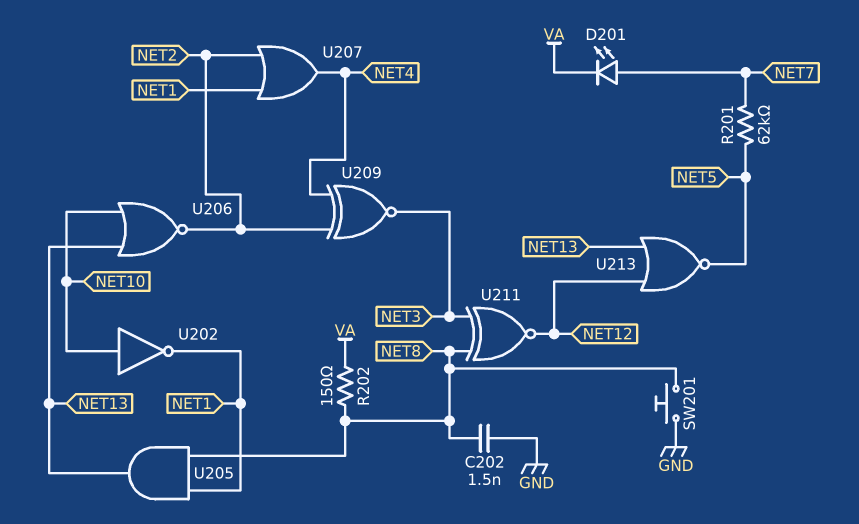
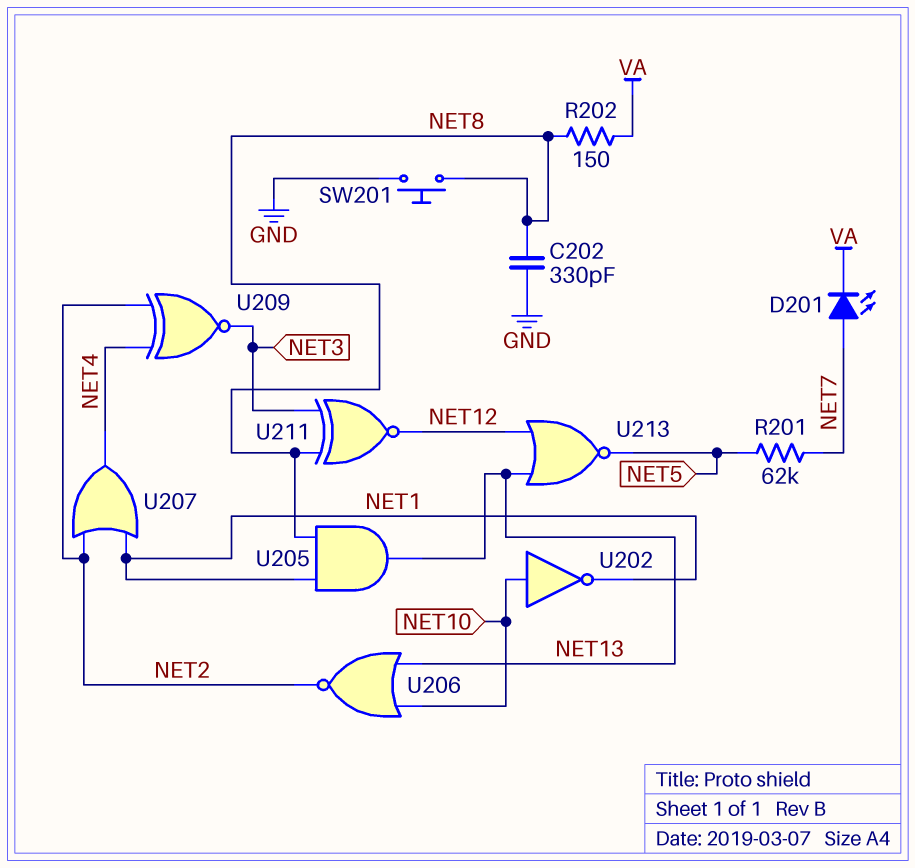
C202: 1.5nF (GND, NET8) -> 330pF (GND, NET8)

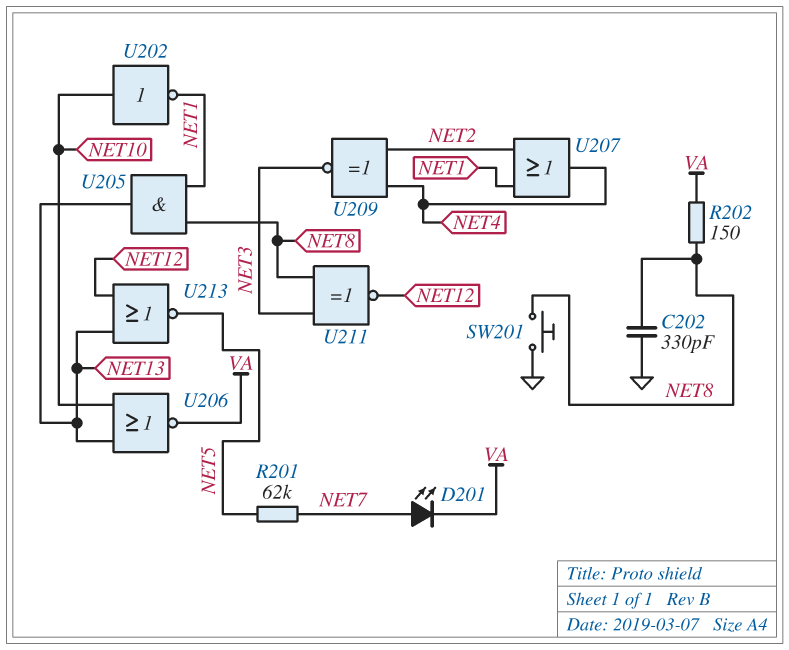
U206: NOR (in NET10, in NET13, out NET2) -> NOR (in NET10, in NET13, out VA)

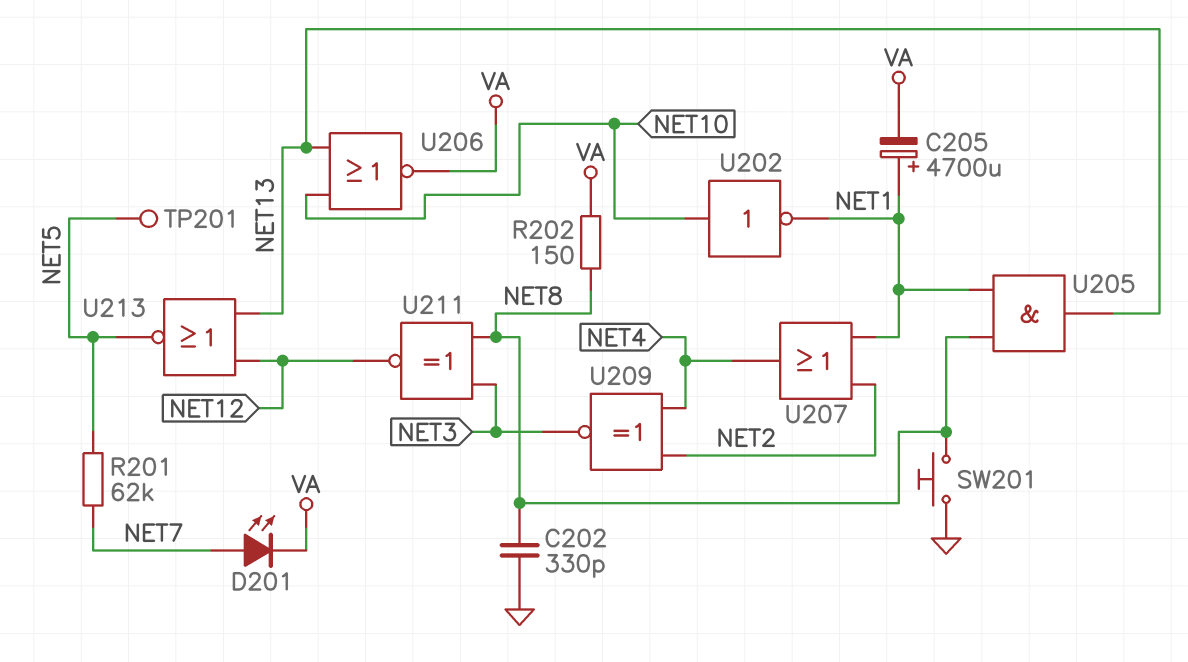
C205: none -> 4700uF (plus NET1, minus VA)
TP201: none -> test point (NET5)

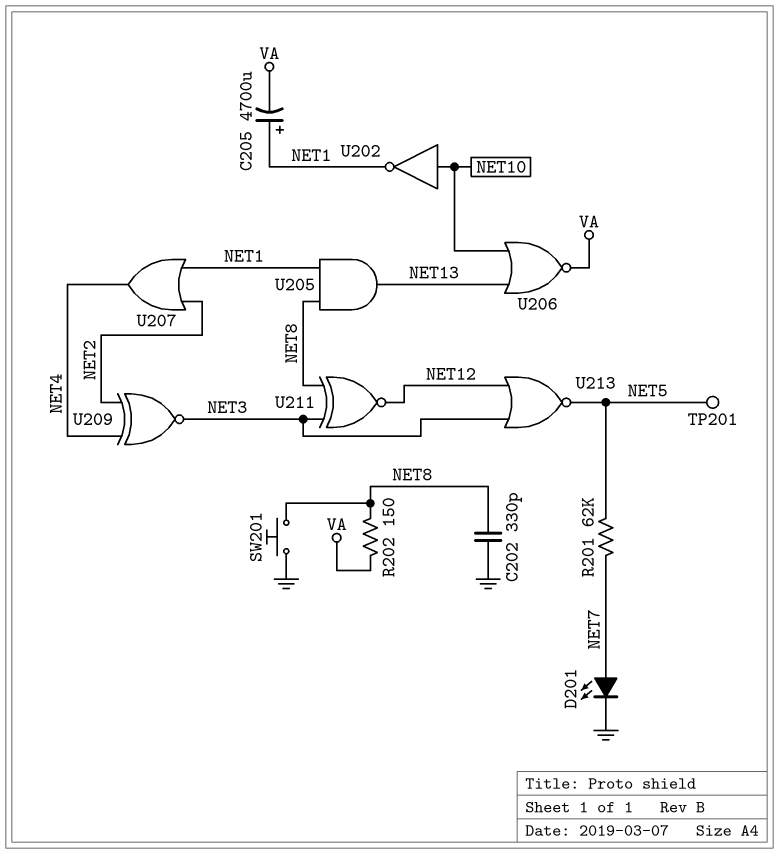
D201: LED (A NET7, K VA) -> LED (A NET7, K GND)
U213: NOR (in NET12, in NET13, out NET5) -> NOR (in NET3, in NET12, out NET5)

